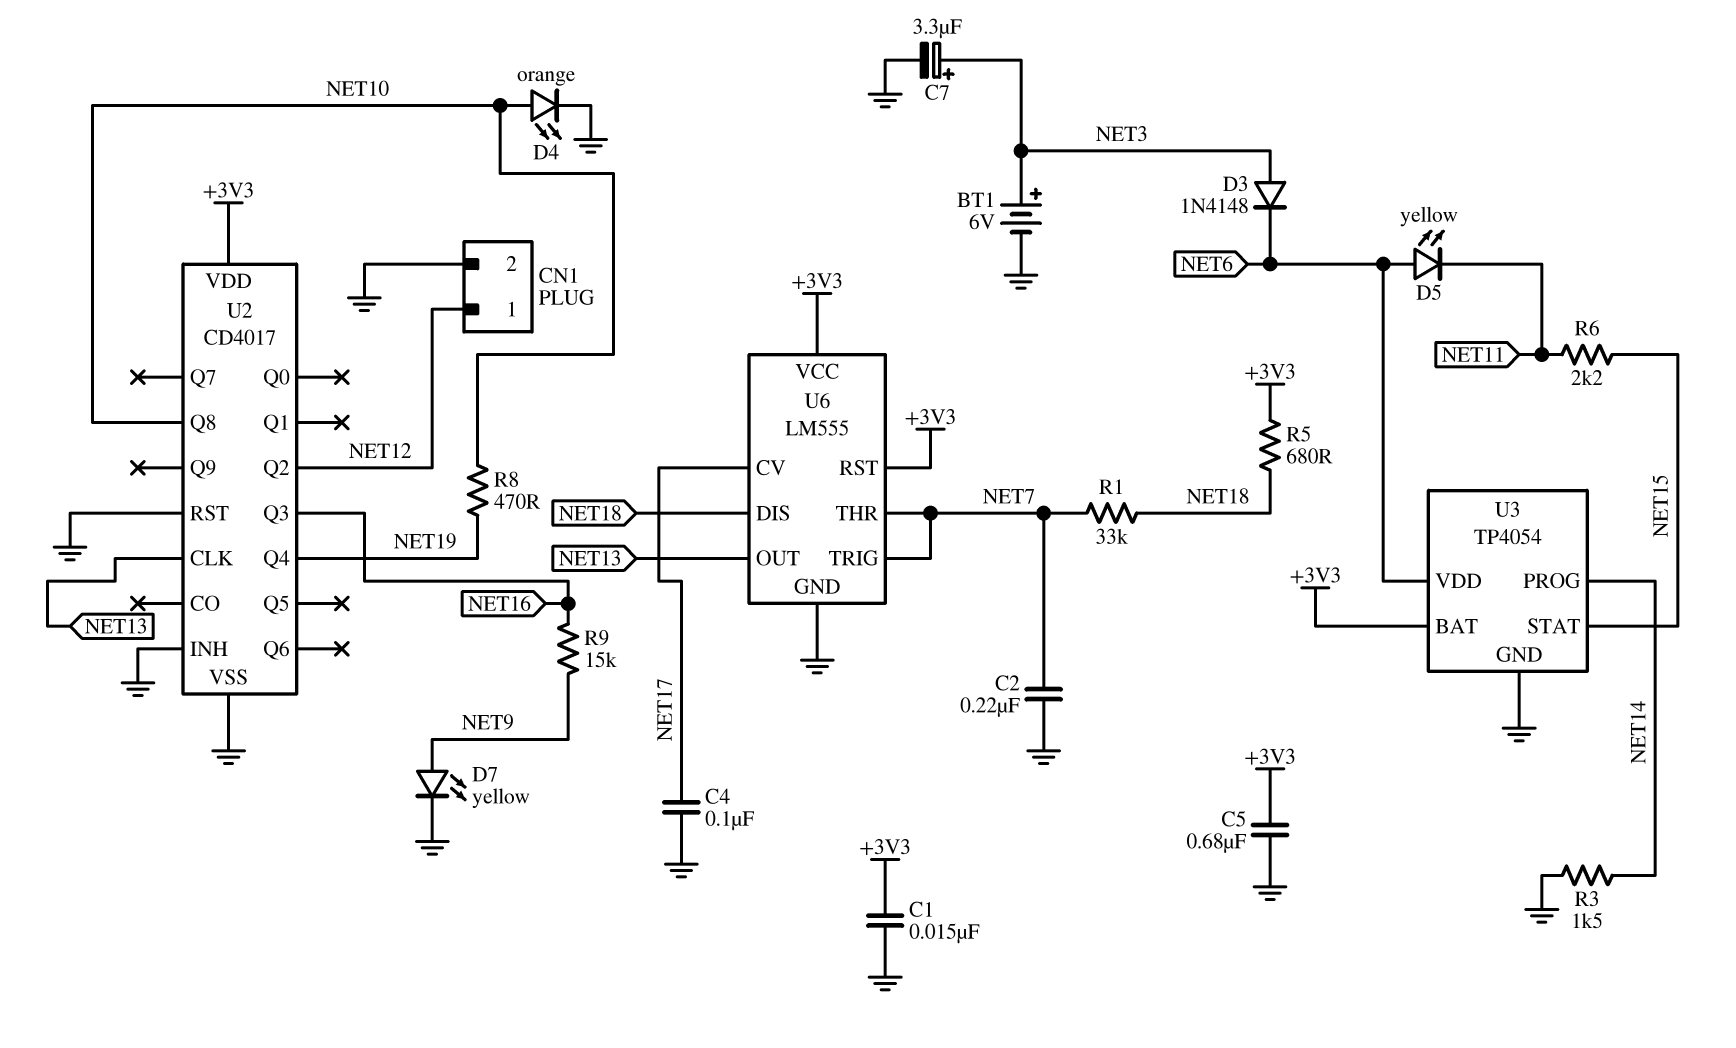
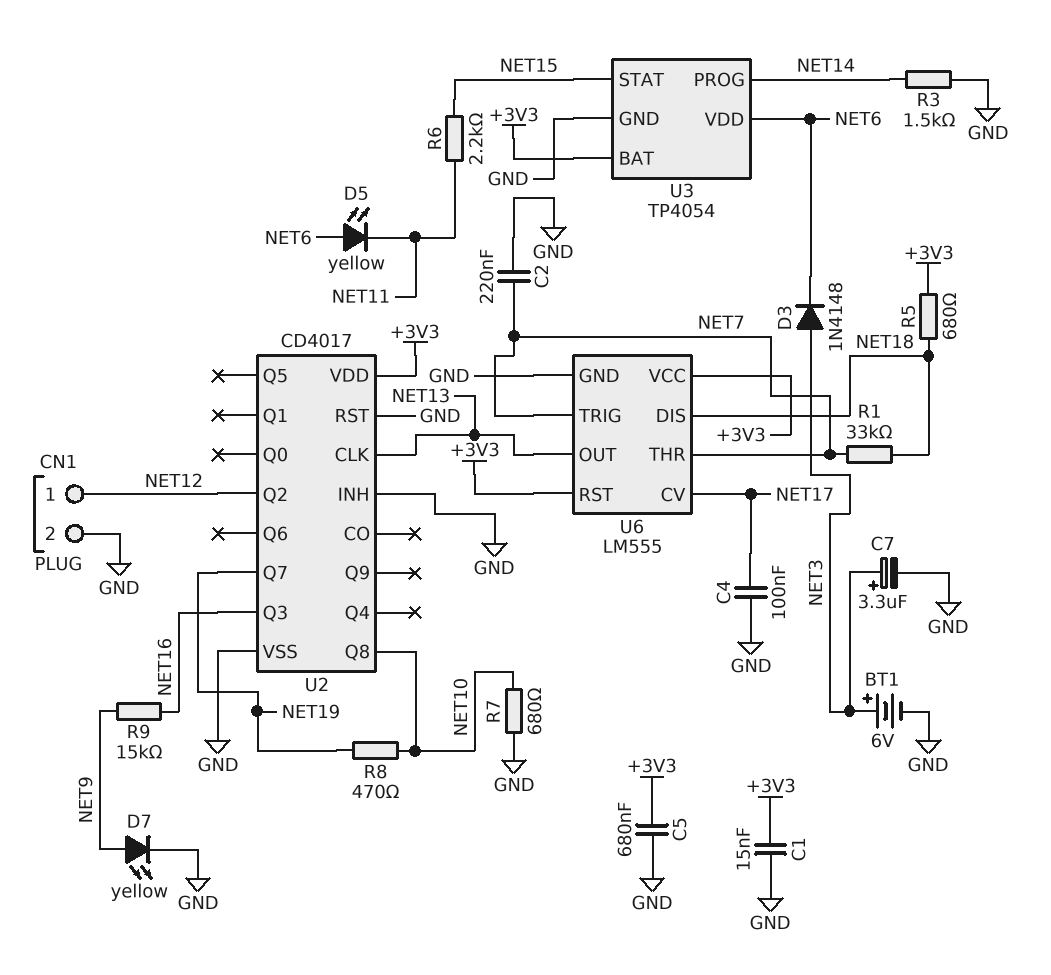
D4: LED orange (A NET10, K GND) -> none
R7: none -> 680 (GND, NET10)
U2 pin Q4: NET19 -> none
U2 pin Q7: none -> NET19

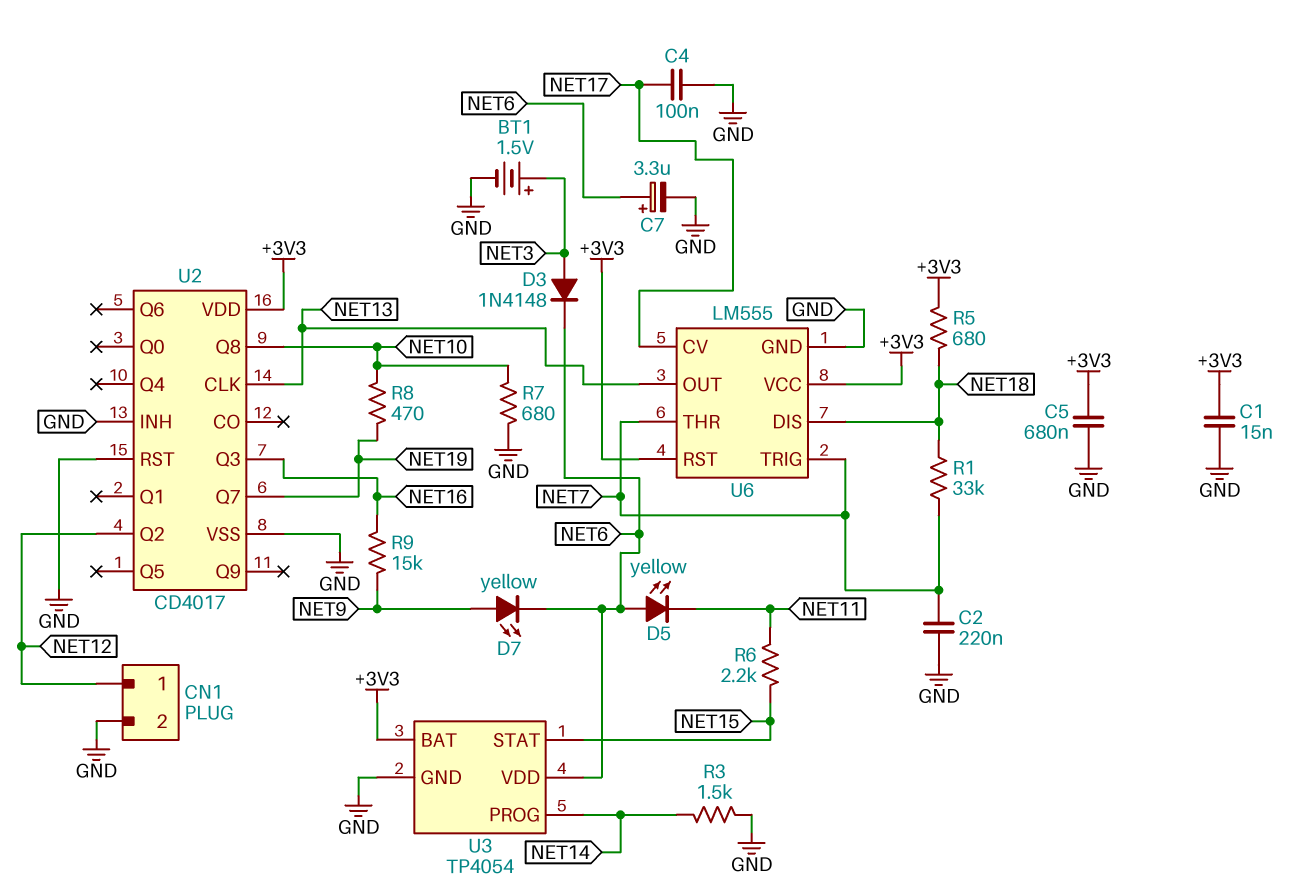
BT1: 6V (plus NET3, minus GND) -> 1.5V (plus NET3, minus GND)
C7: 3.3uF (plus NET3, minus GND) -> 3.3uF (plus NET6, minus GND)
D7: LED yellow (A NET9, K GND) -> LED yellow (A NET9, K NET6)

